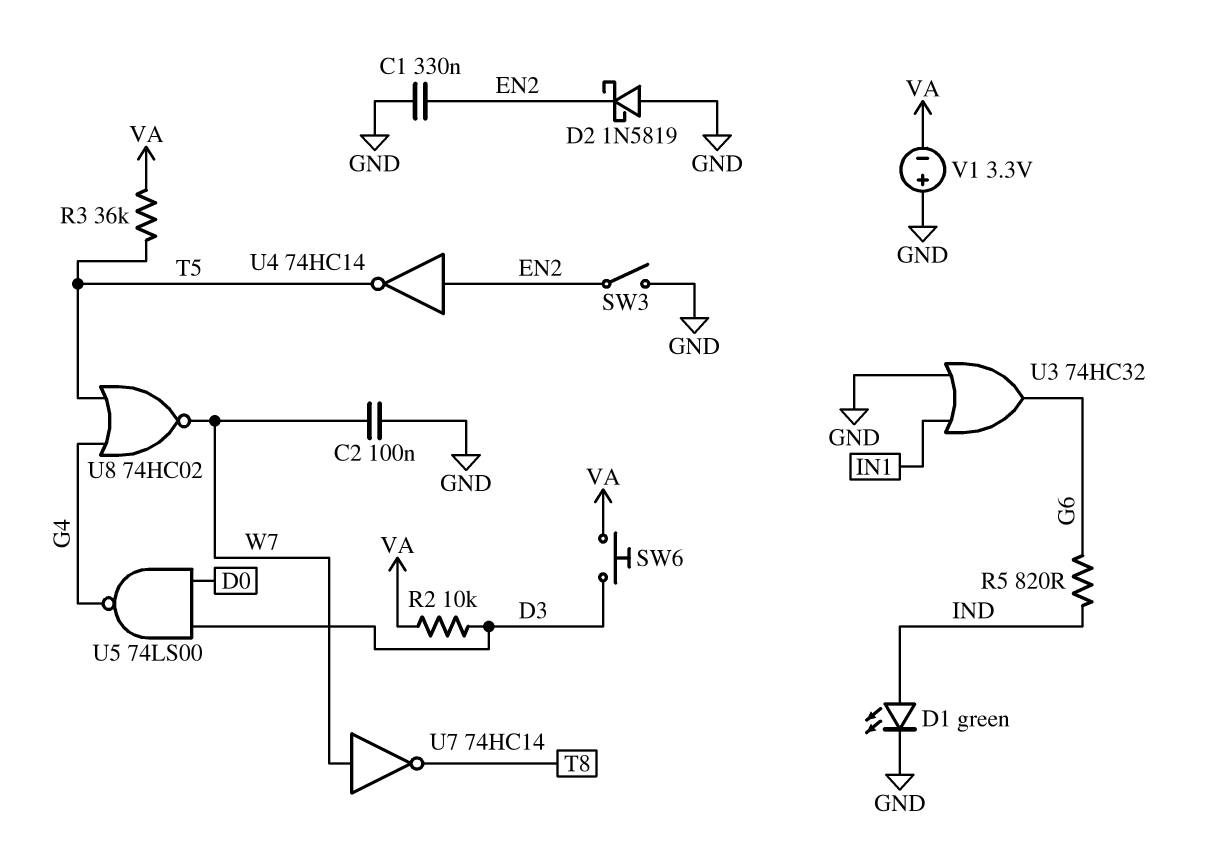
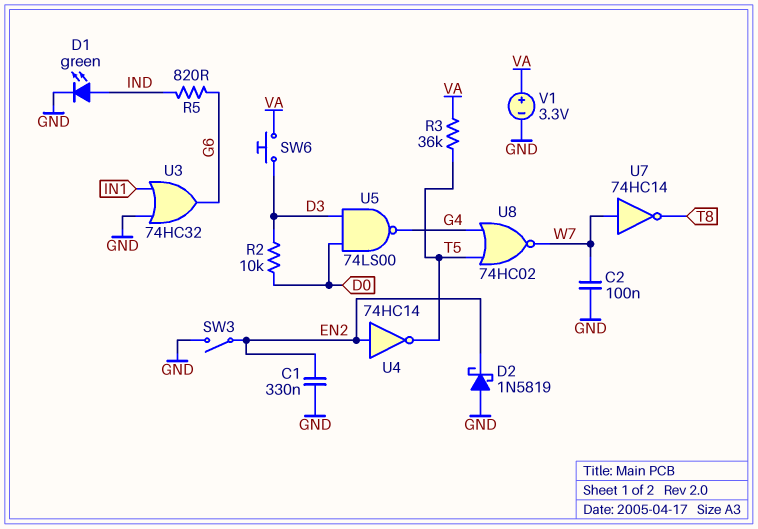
R2: 10k (D3, VA) -> 10k (D0, D3)
V1: 3.3V (plus GND, minus VA) -> 3.3V (plus VA, minus GND)

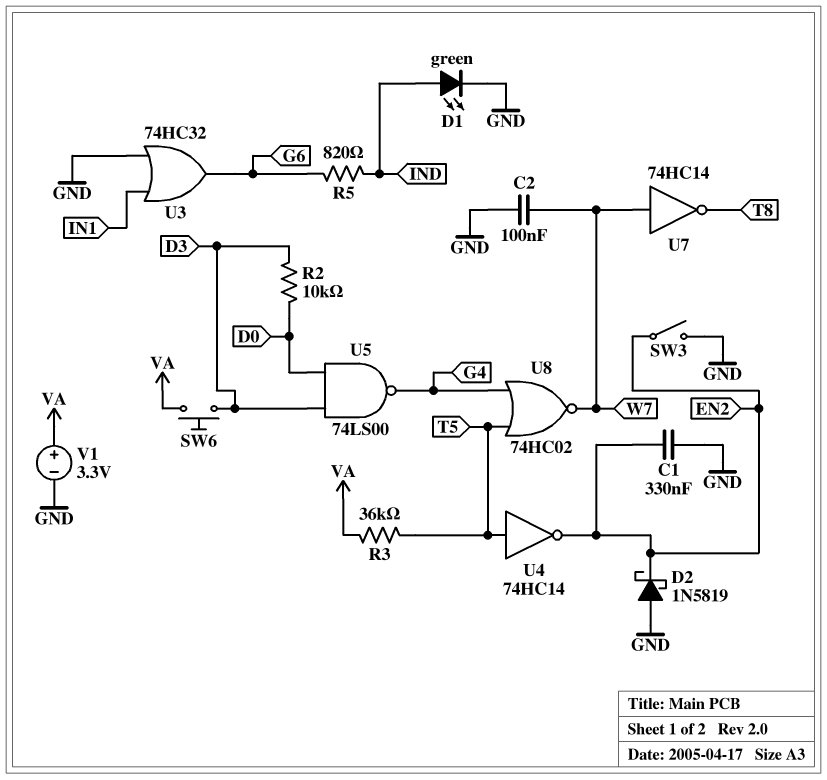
U4: NOT 74HC14 (in EN2, out T5) -> NOT 74HC14 (in T5, out EN2)

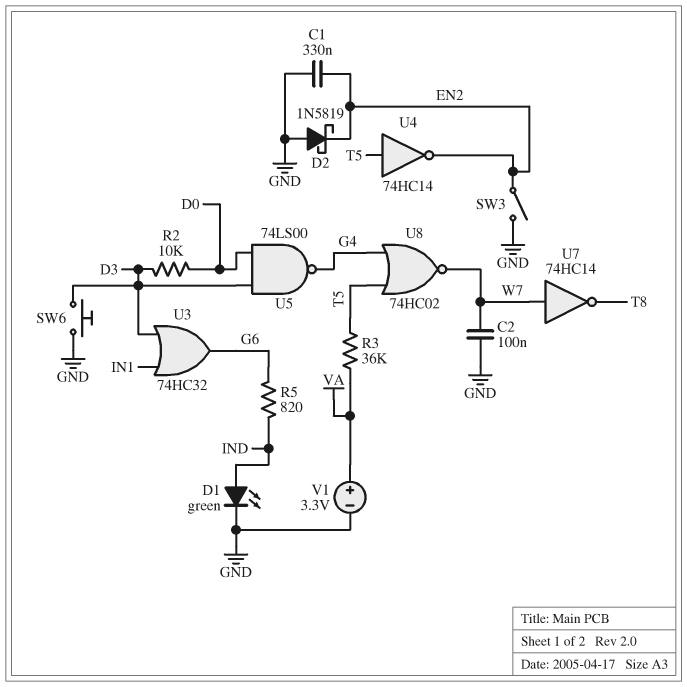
SW6: button (D3, VA) -> button (D3, GND)
U3: OR 74HC32 (in GND, in IN1, out G6) -> OR 74HC32 (in D3, in IN1, out G6)

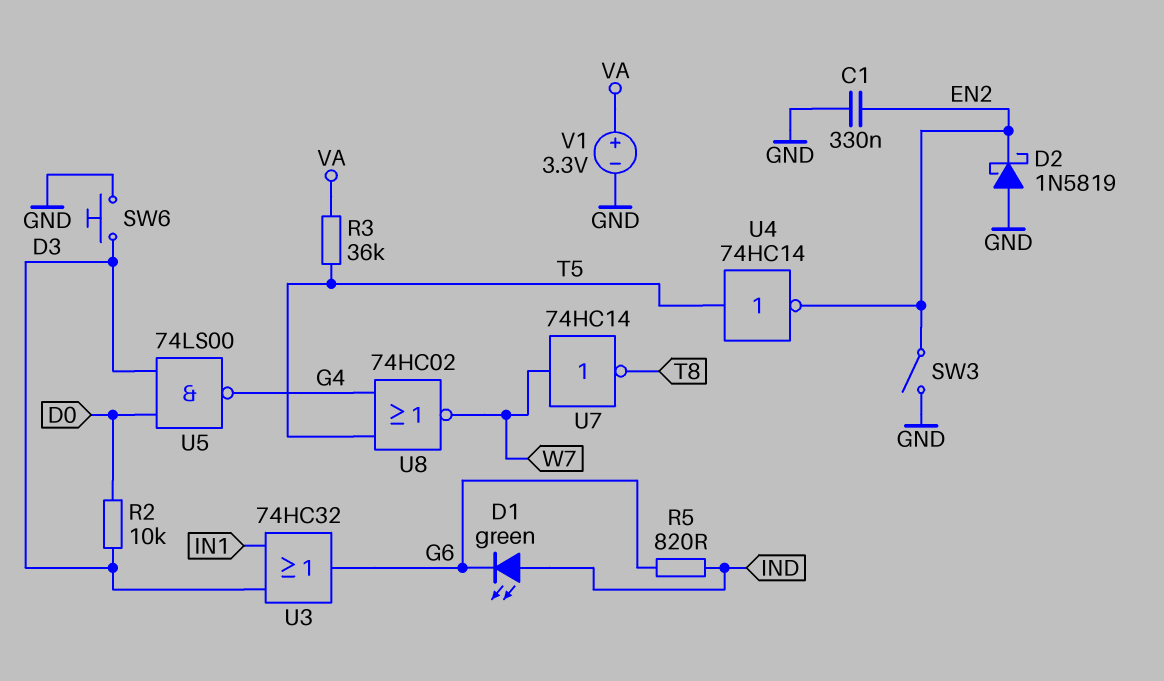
C2: 100nF (GND, W7) -> none
D1: LED green (A IND, K GND) -> LED green (A IND, K G6)

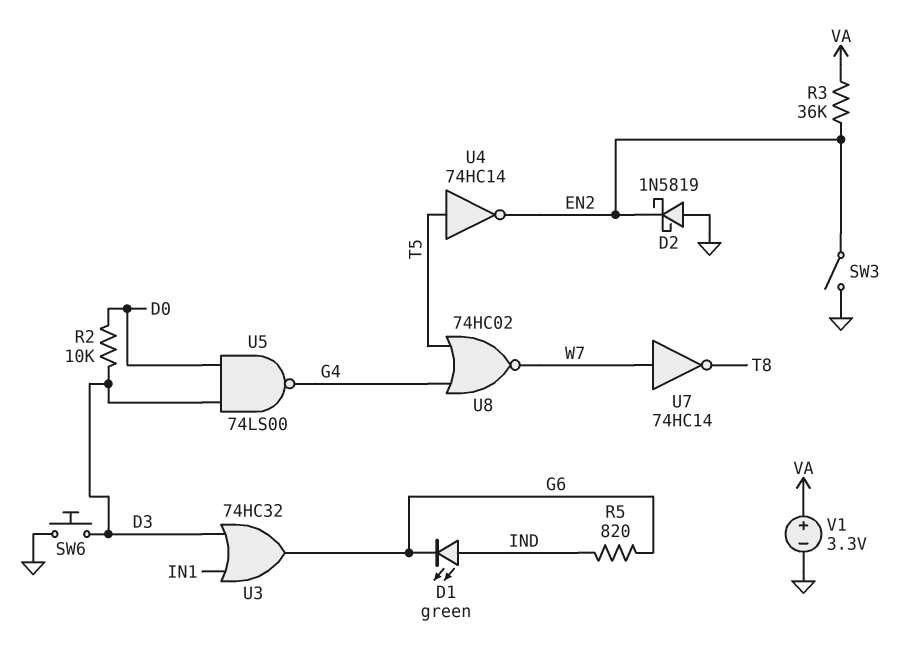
C1: 330nF (EN2, GND) -> none
R3: 36k (T5, VA) -> 36k (EN2, VA)

